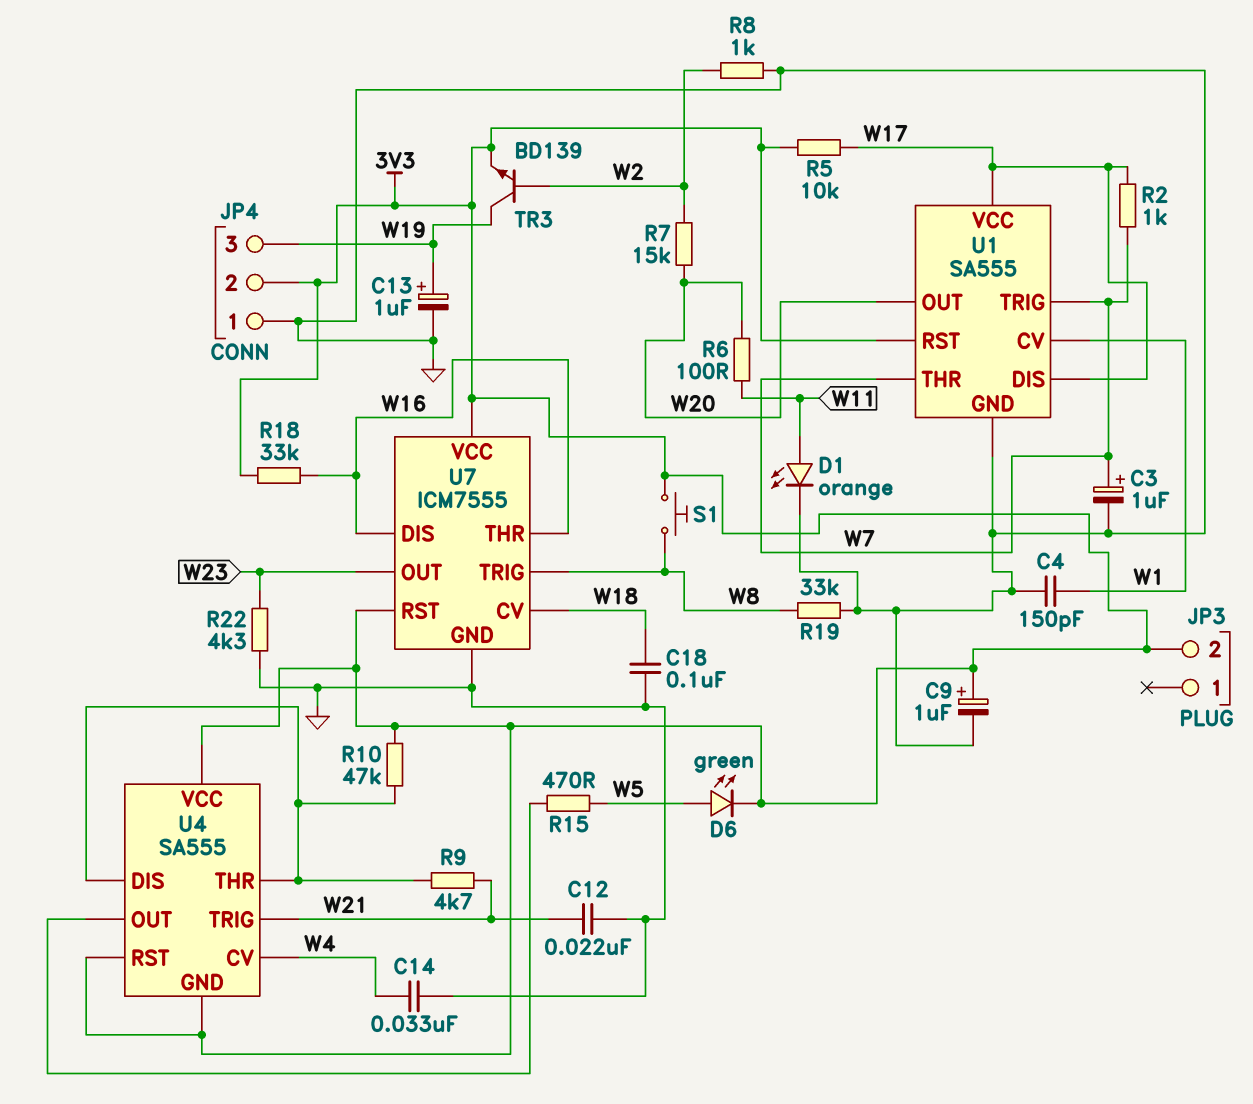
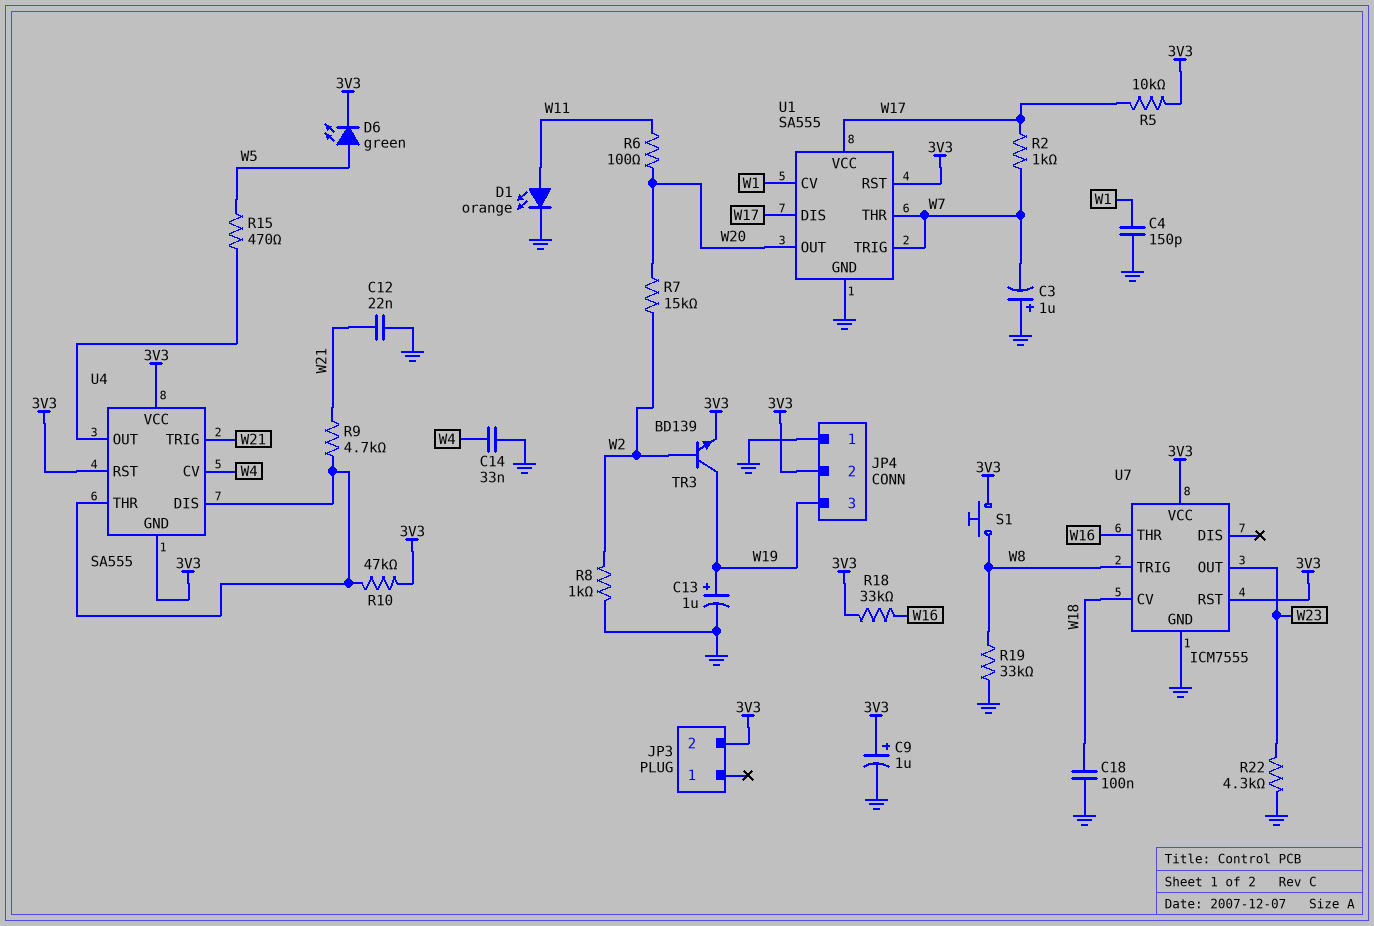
C3: 1uF (plus W7, minus GND) -> 1uF (plus GND, minus W7)
U7 pin DIS: W16 -> none

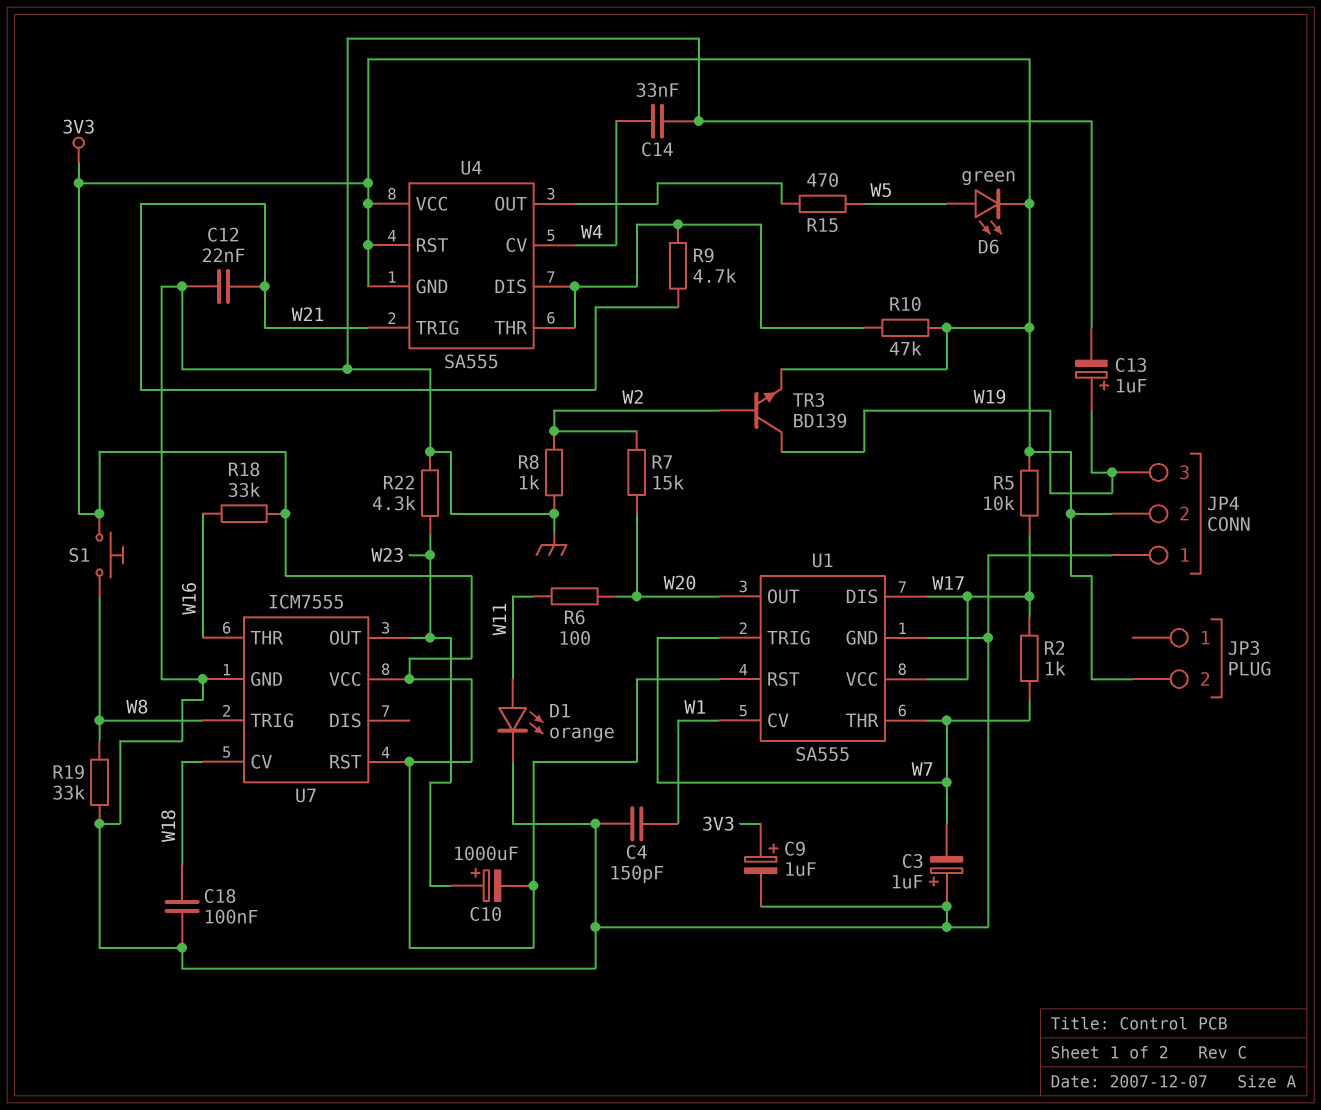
C10: none -> 1000uF (plus W23, minus 3V3)

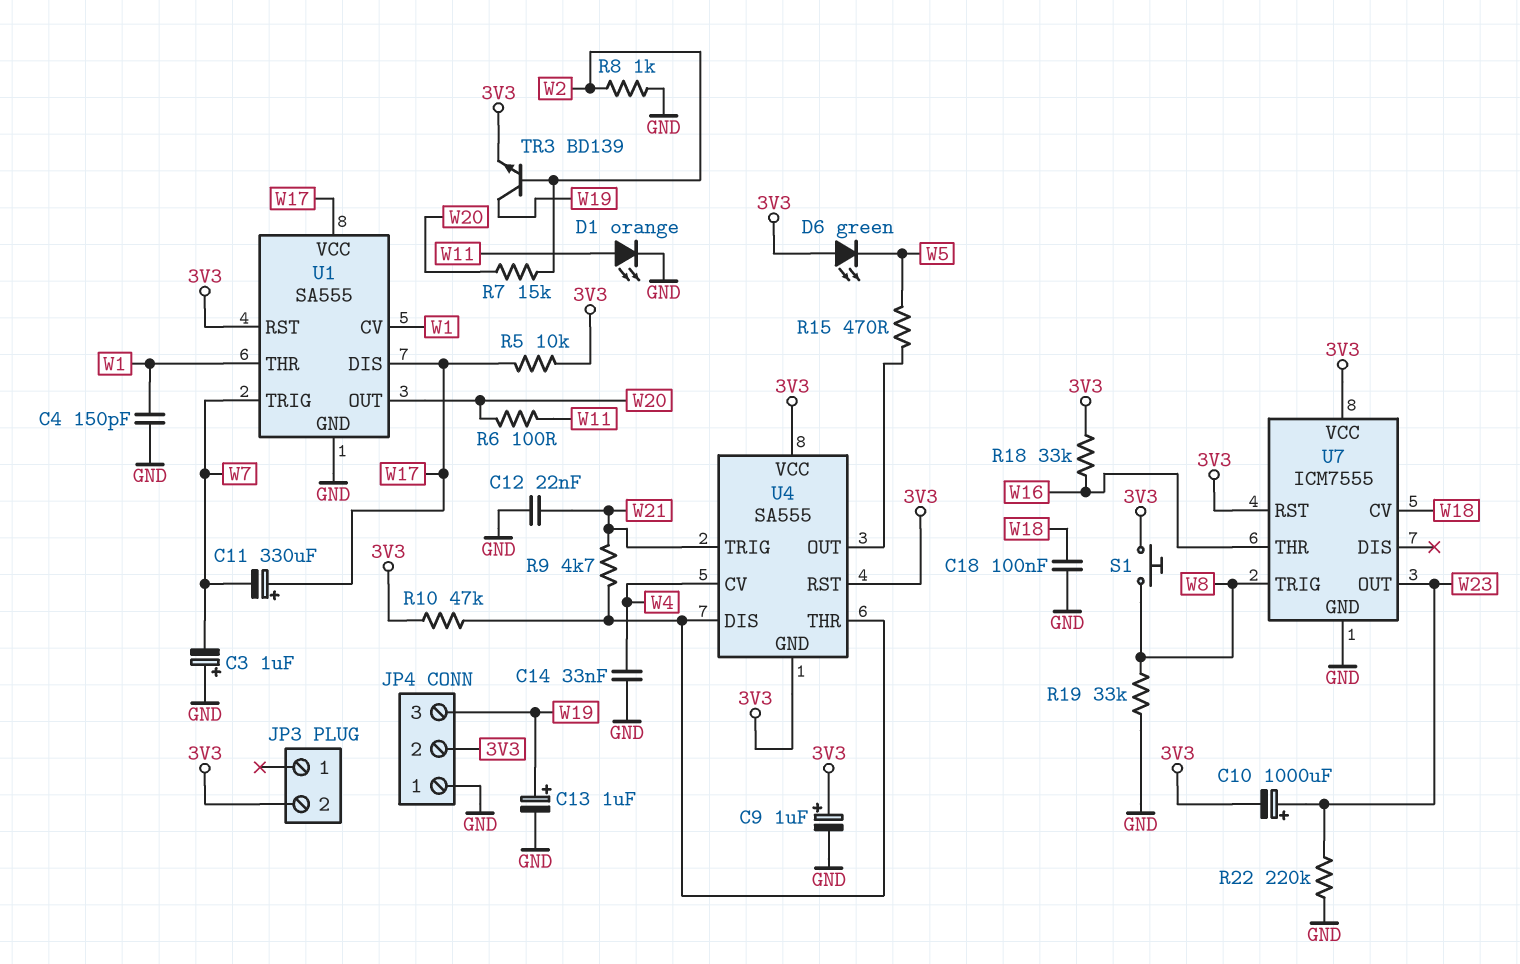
C11: none -> 330uF (plus W17, minus W7)
D6: LED green (A W5, K 3V3) -> LED green (A 3V3, K W5)
R2: 1k (W7, W17) -> none
R22: 4.3k (GND, W23) -> 220k (GND, W23)
U1 pin THR: W7 -> W1

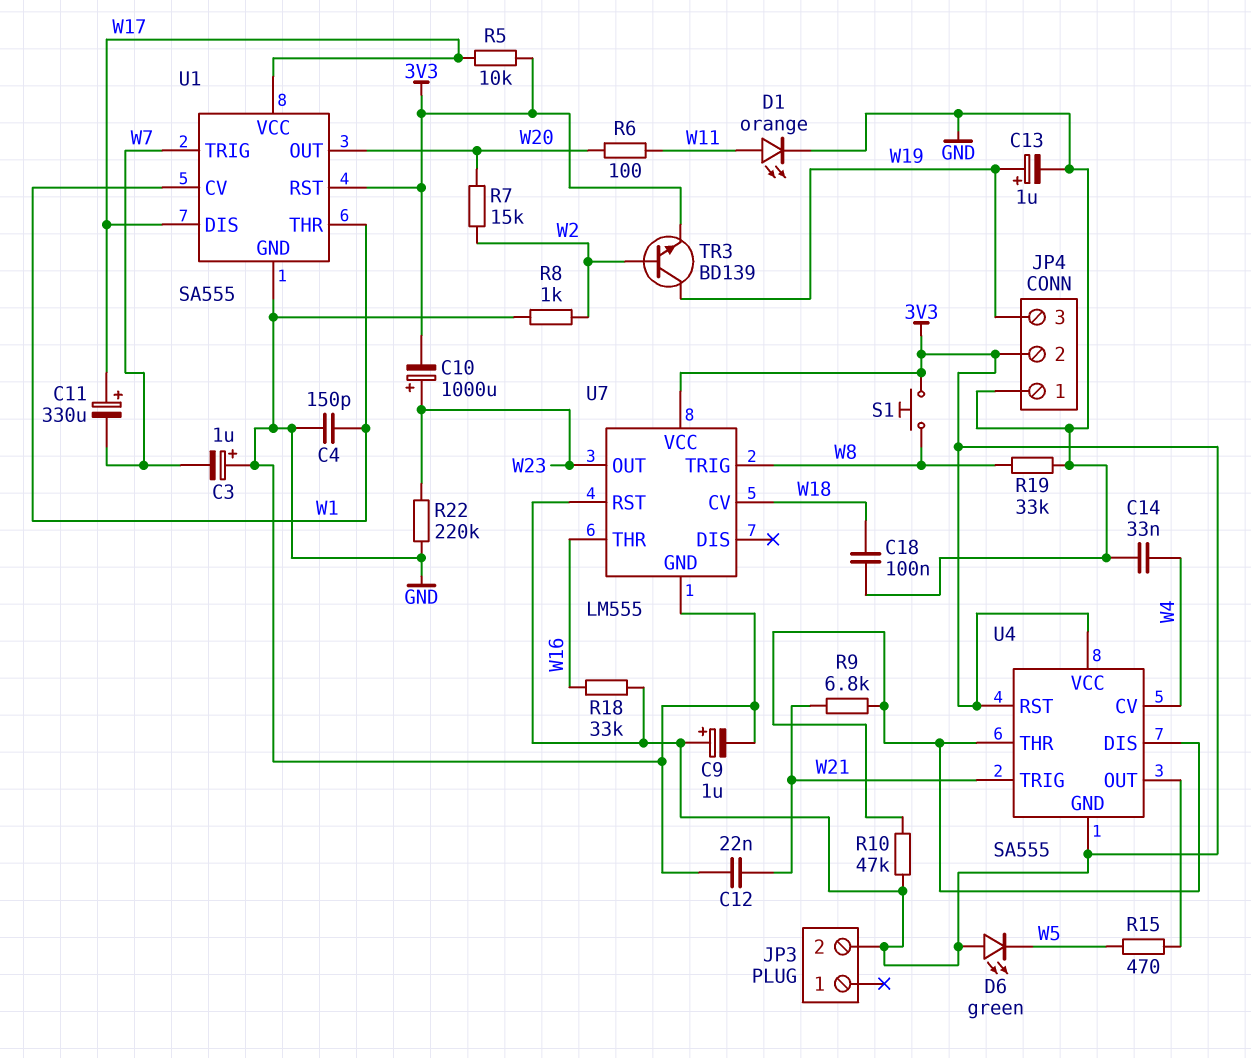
R9: 4.7k (U4/DIS, W21) -> 6.8k (U4/DIS, W21)
U7: ICM7555 -> LM555

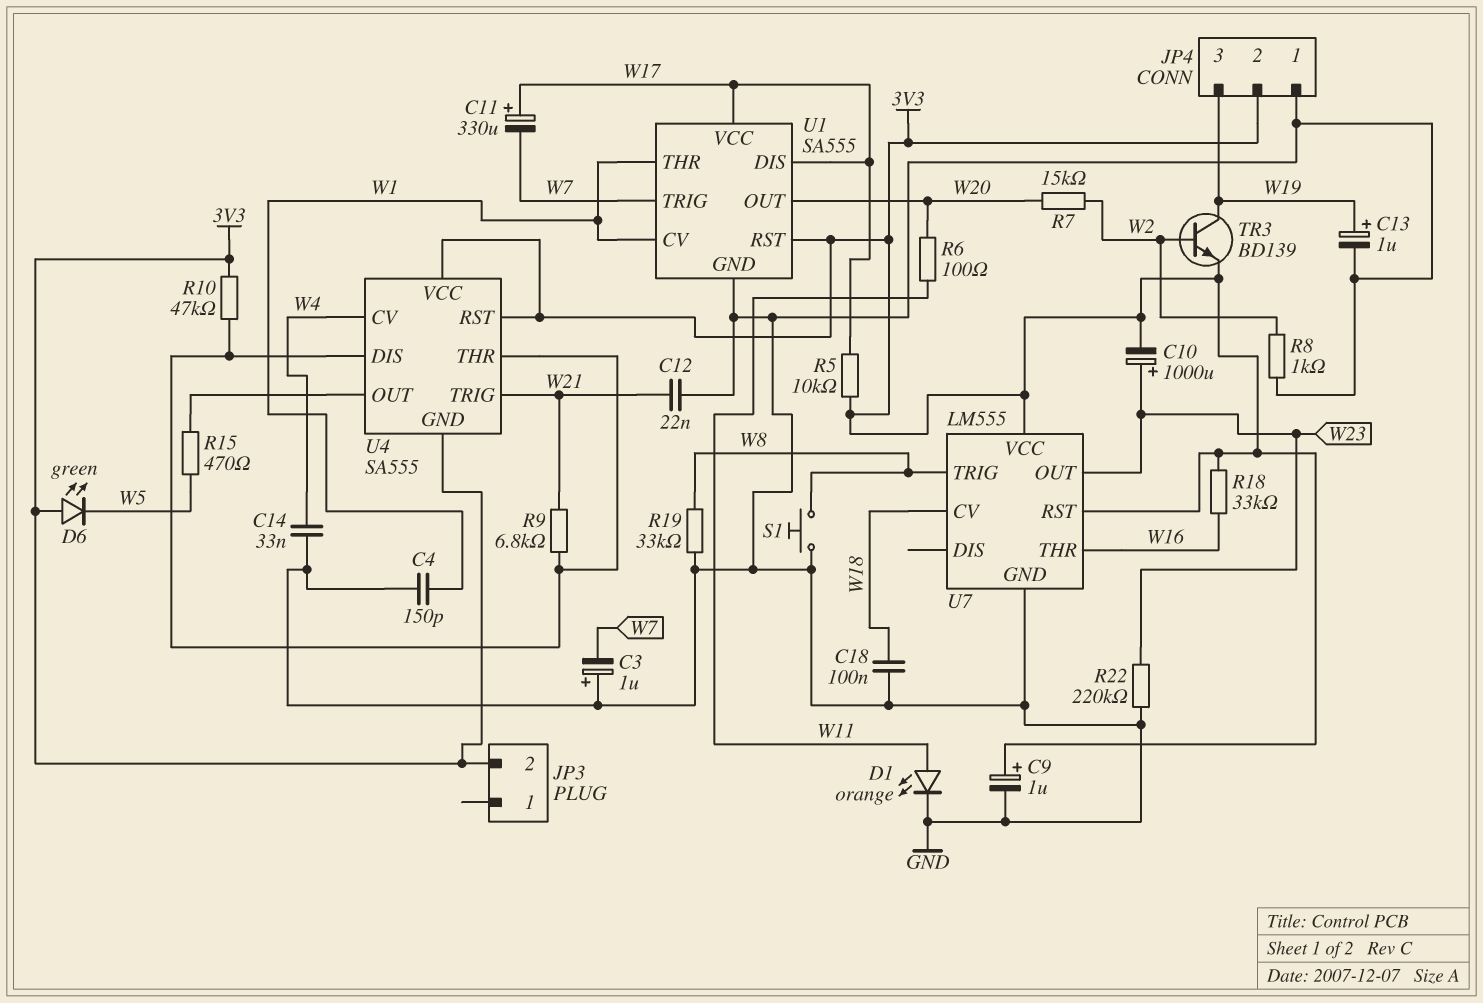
S1: button (3V3, W8) -> button (GND, W8)

